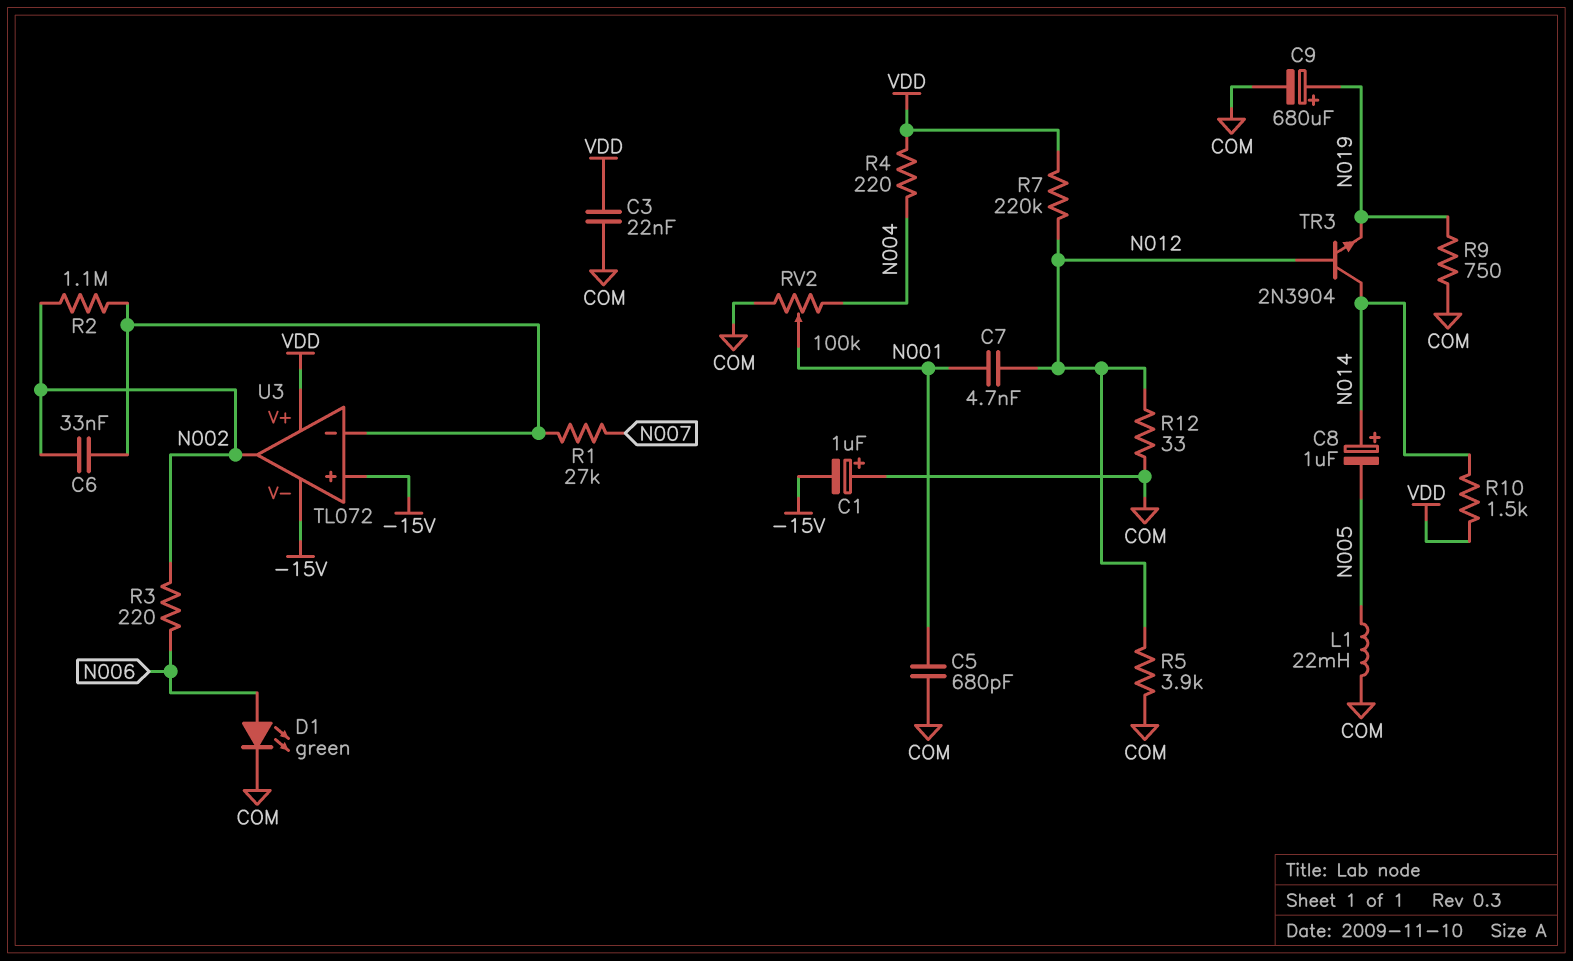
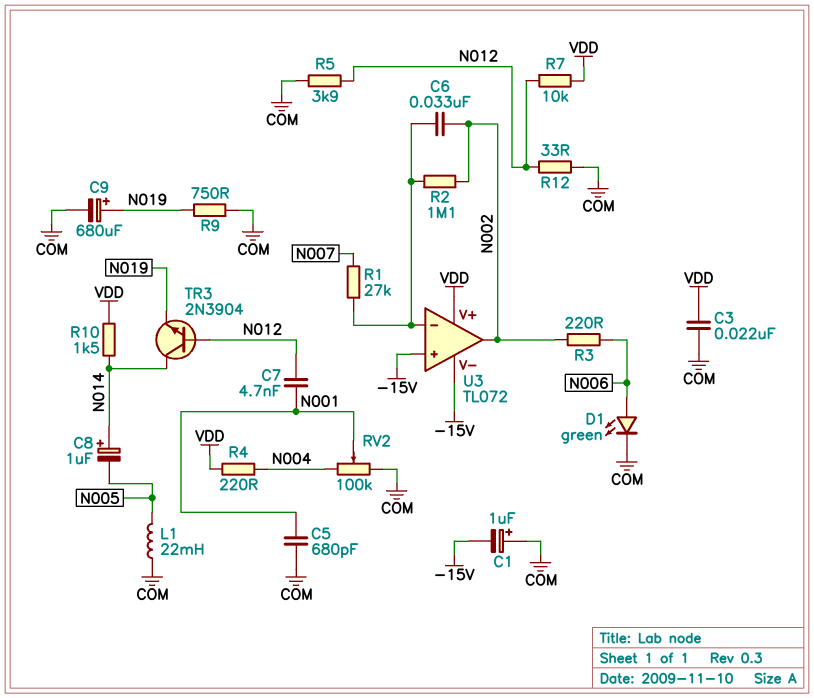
R7: 220k (N012, VDD) -> 10k (N012, VDD)

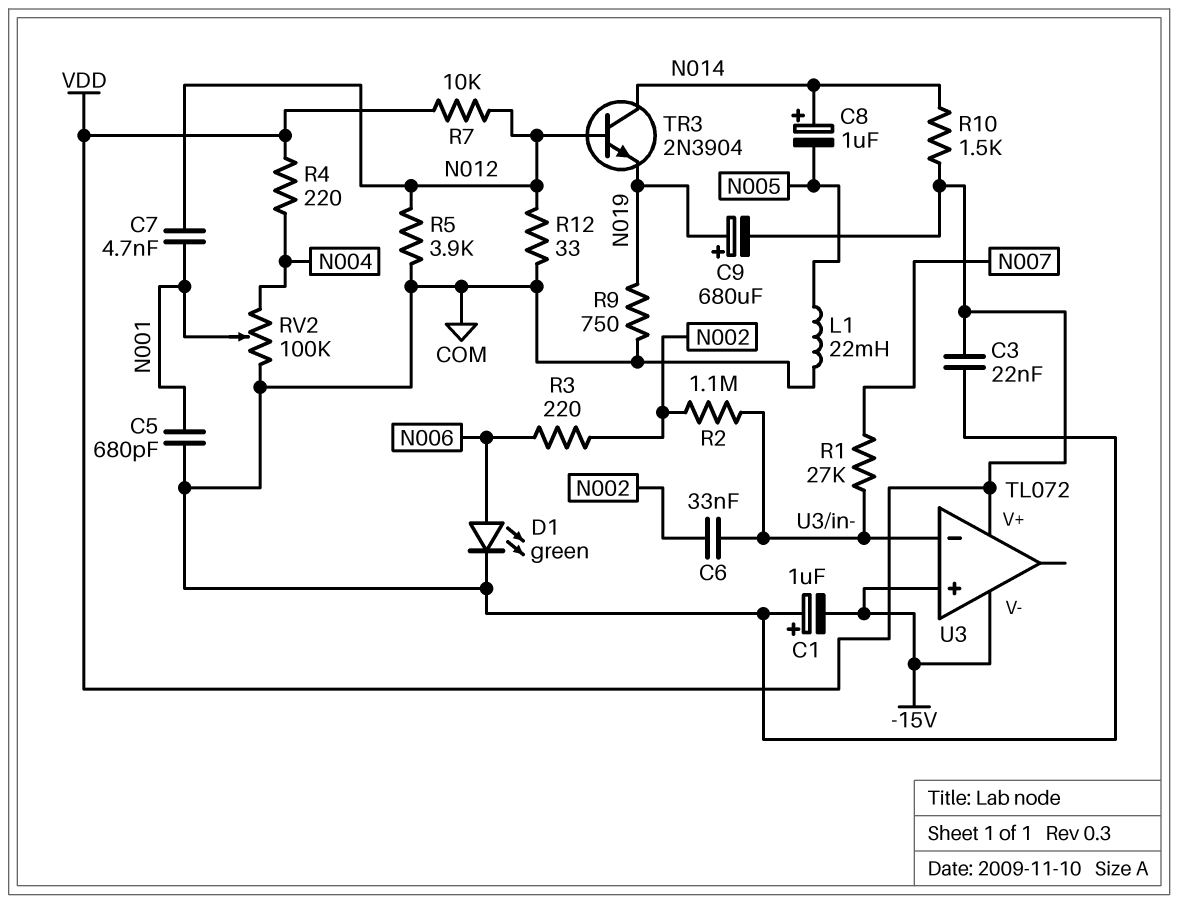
C9: 680uF (plus N019, minus COM) -> 680uF (plus N019, minus VDD)
U3 pin out: N002 -> none

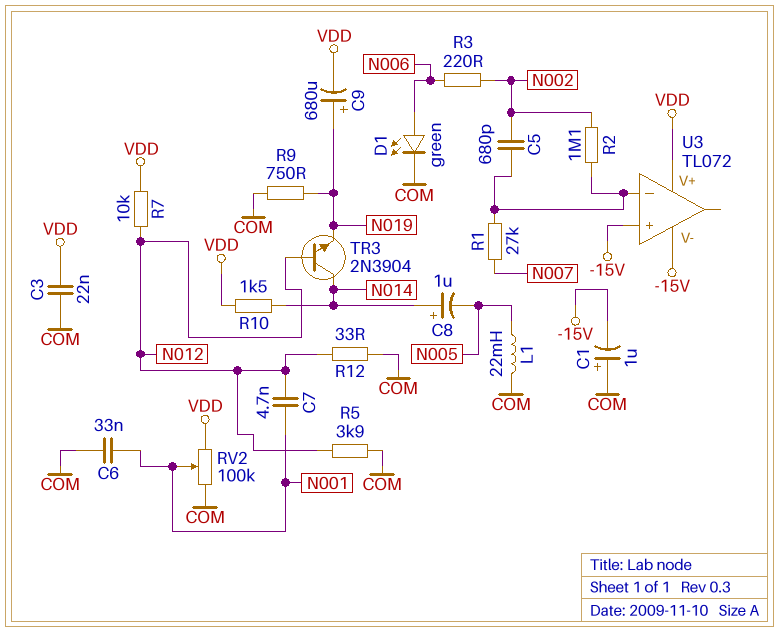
C5: 680pF (COM, N001) -> 680pF (N002, U3/in-)
C6: 33nF (N002, U3/in-) -> 33nF (COM, N001)
R4: 220 (N004, VDD) -> none
RV2: 100k (COM, N004, wiper N001) -> 100k (COM, VDD, wiper N001)

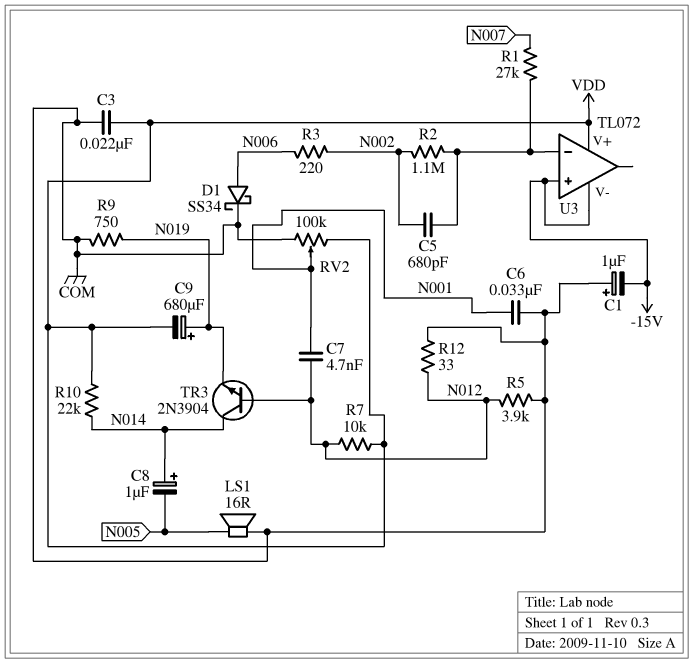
D1: LED green (A N006, K COM) -> schottky SS34 (A N006, K COM)
L1: 22mH (COM, N005) -> none
LS1: none -> speaker 16R (COM, N005)
R10: 1.5k (N014, VDD) -> 22k (N014, VDD)

